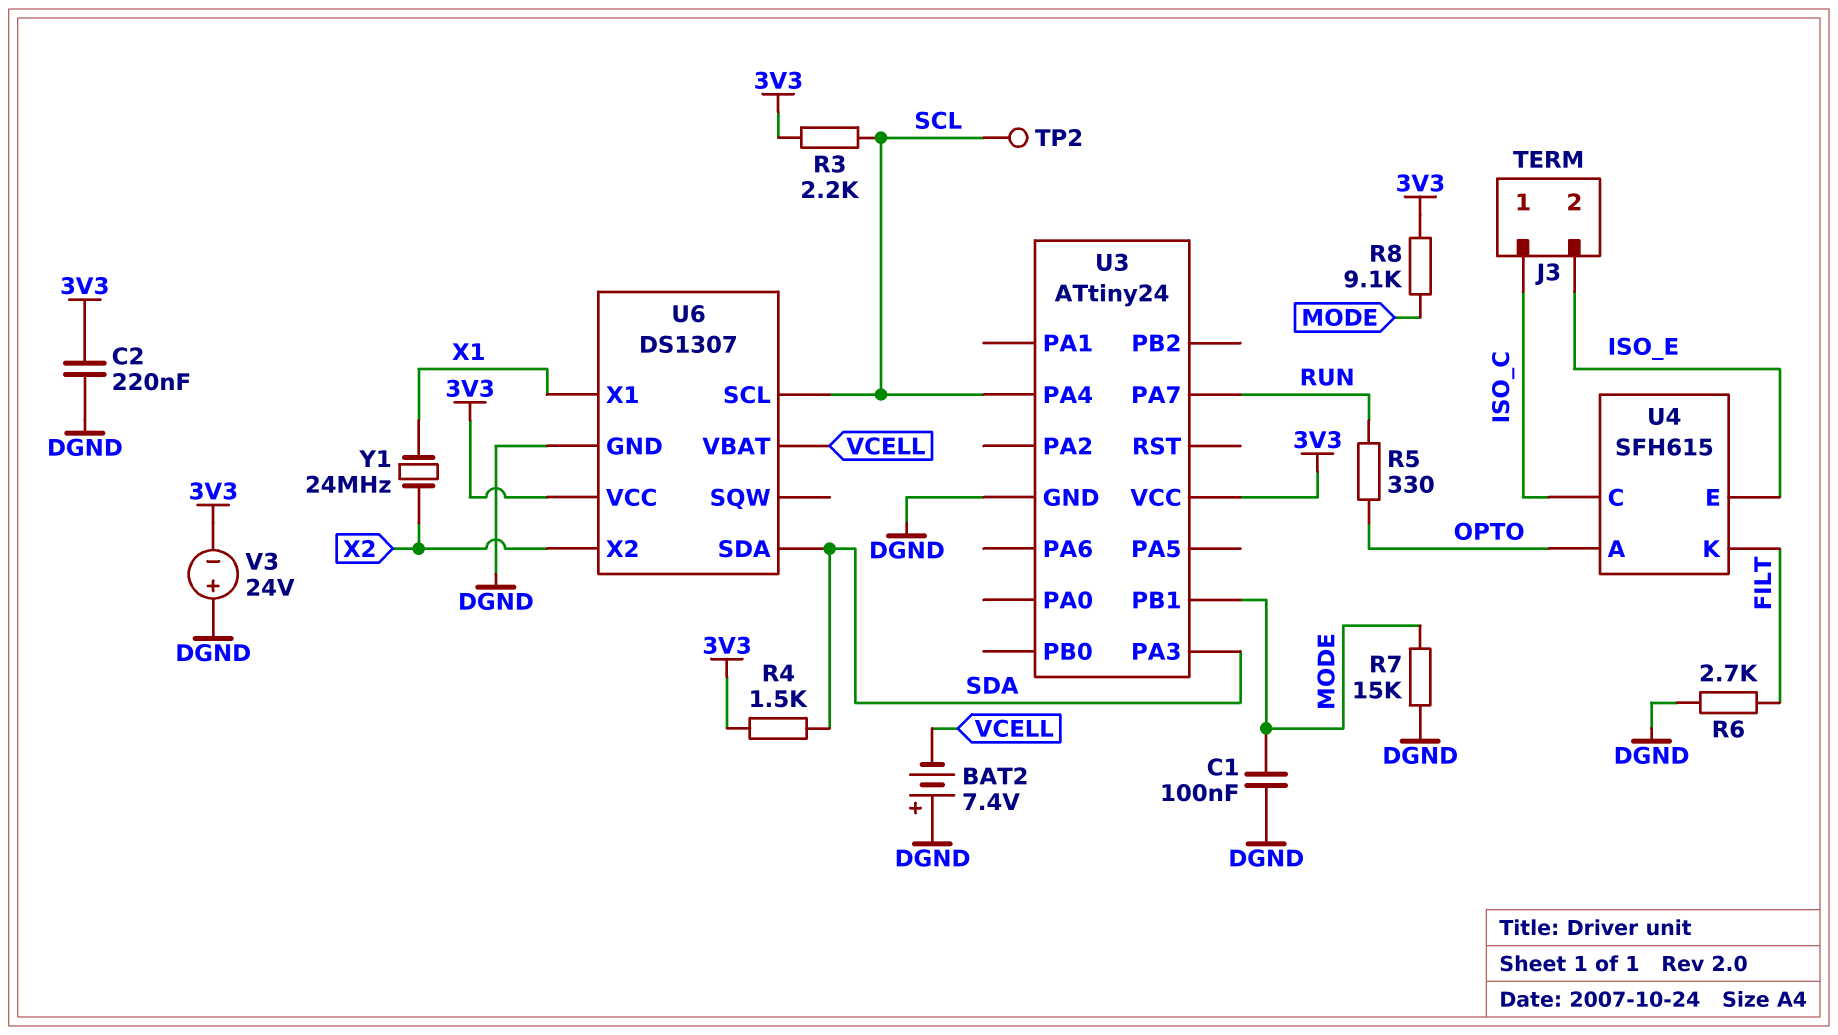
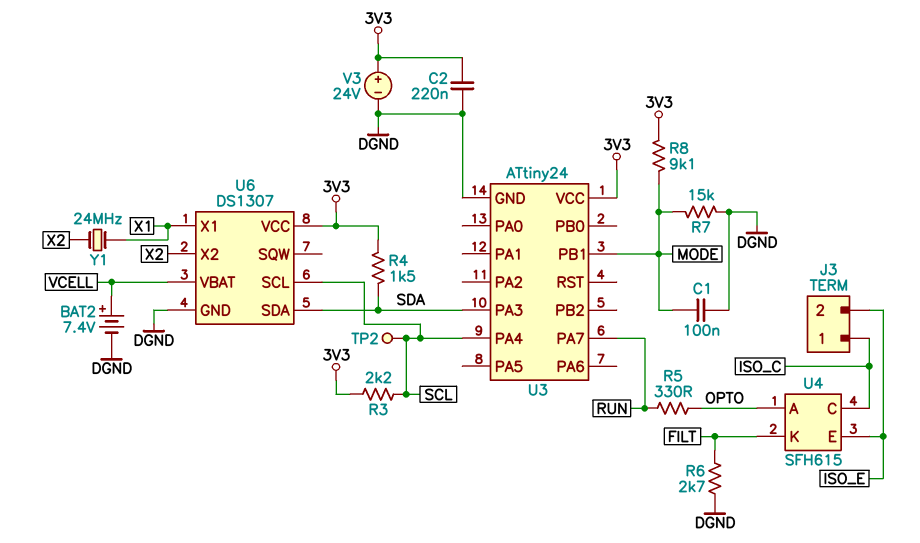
BAT2: 7.4V (plus DGND, minus VCELL) -> 7.4V (plus VCELL, minus DGND)
V3: 24V (plus DGND, minus 3V3) -> 24V (plus 3V3, minus DGND)

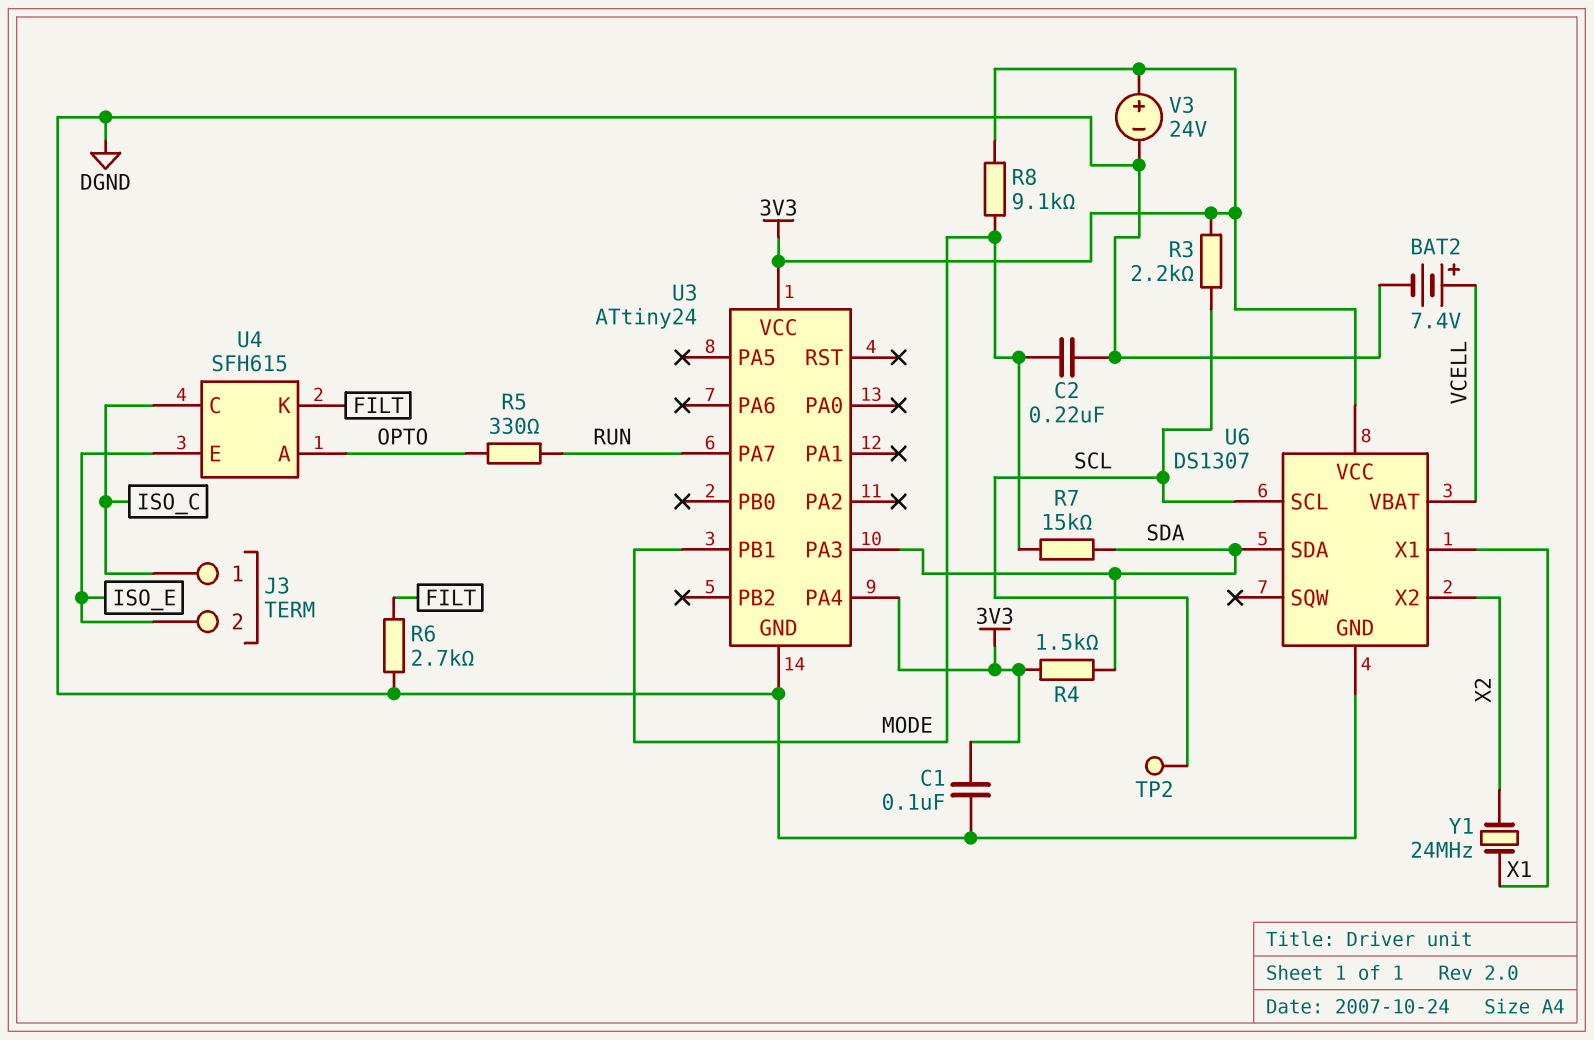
C1: 100nF (DGND, MODE) -> 100nF (3V3, DGND)
C2: 220nF (3V3, DGND) -> 220nF (DGND, MODE)
R7: 15k (DGND, MODE) -> 15k (MODE, SDA)
U3 pin PA4: SCL -> 3V3

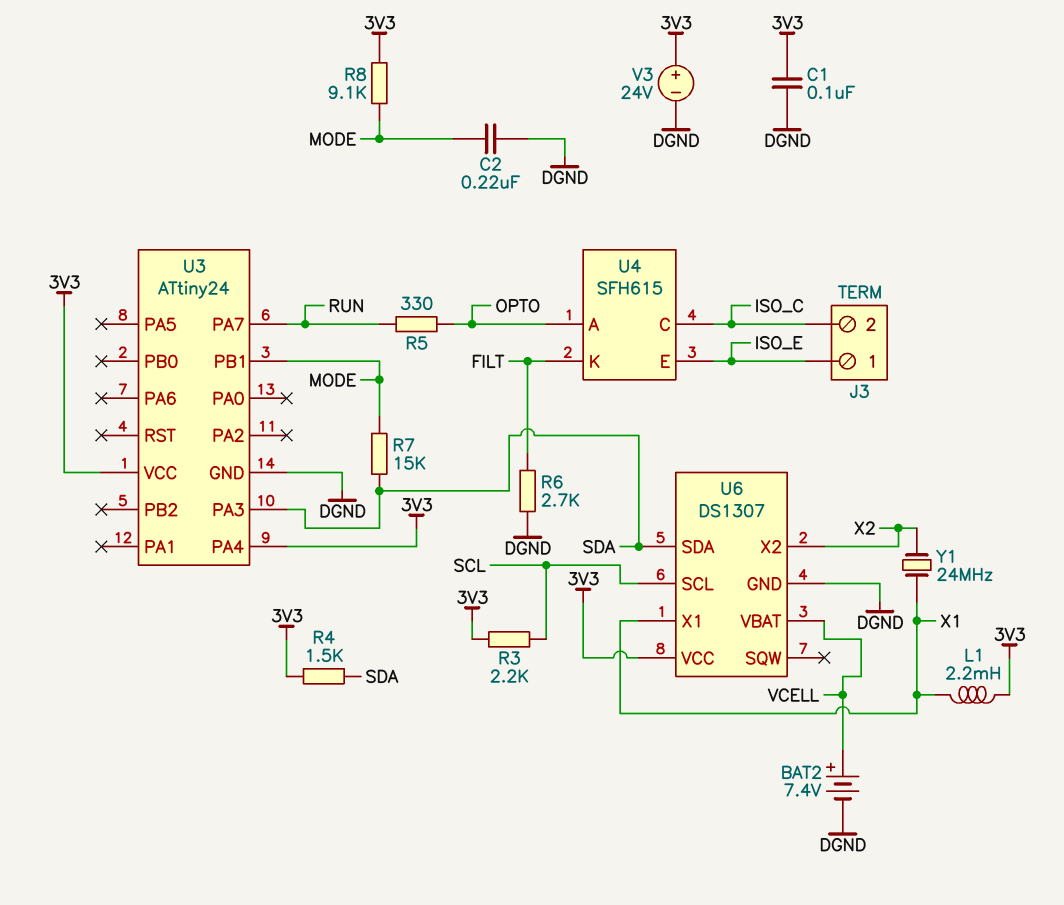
J3 pin 1: ISO_C -> ISO_E
J3 pin 2: ISO_E -> ISO_C
L1: none -> 2.2mH (3V3, X1)
TP2: test point (SCL) -> none

